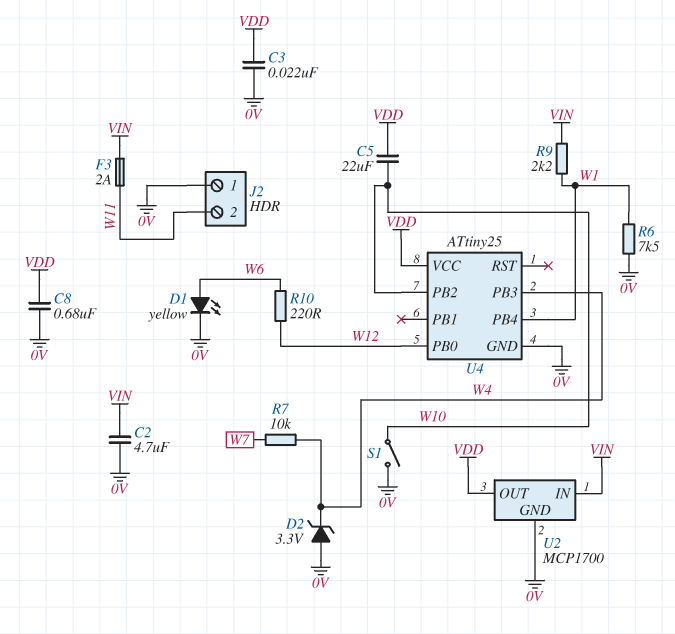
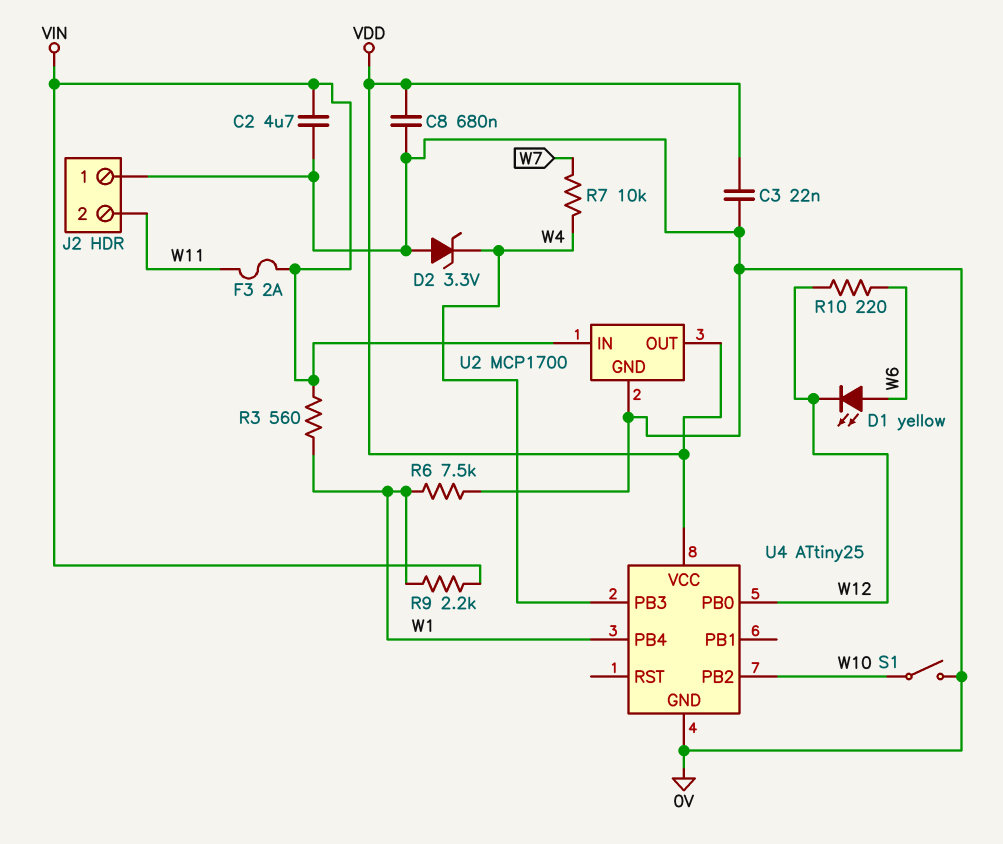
C5: 22uF (VDD, W10) -> none
D1: LED yellow (A W6, K 0V) -> LED yellow (A W6, K W12)
R3: none -> 560 (VIN, W1)

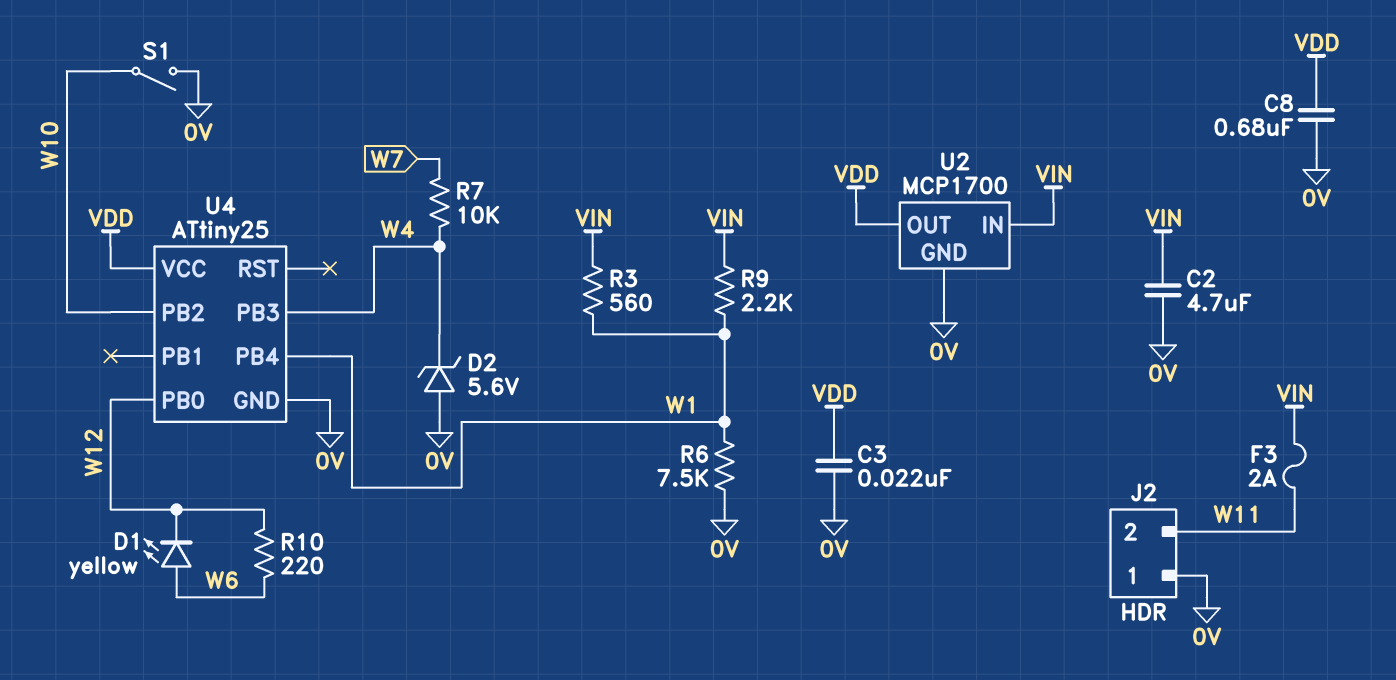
D2: zener 3.3V (A 0V, K W4) -> zener 5.6V (A 0V, K W4)

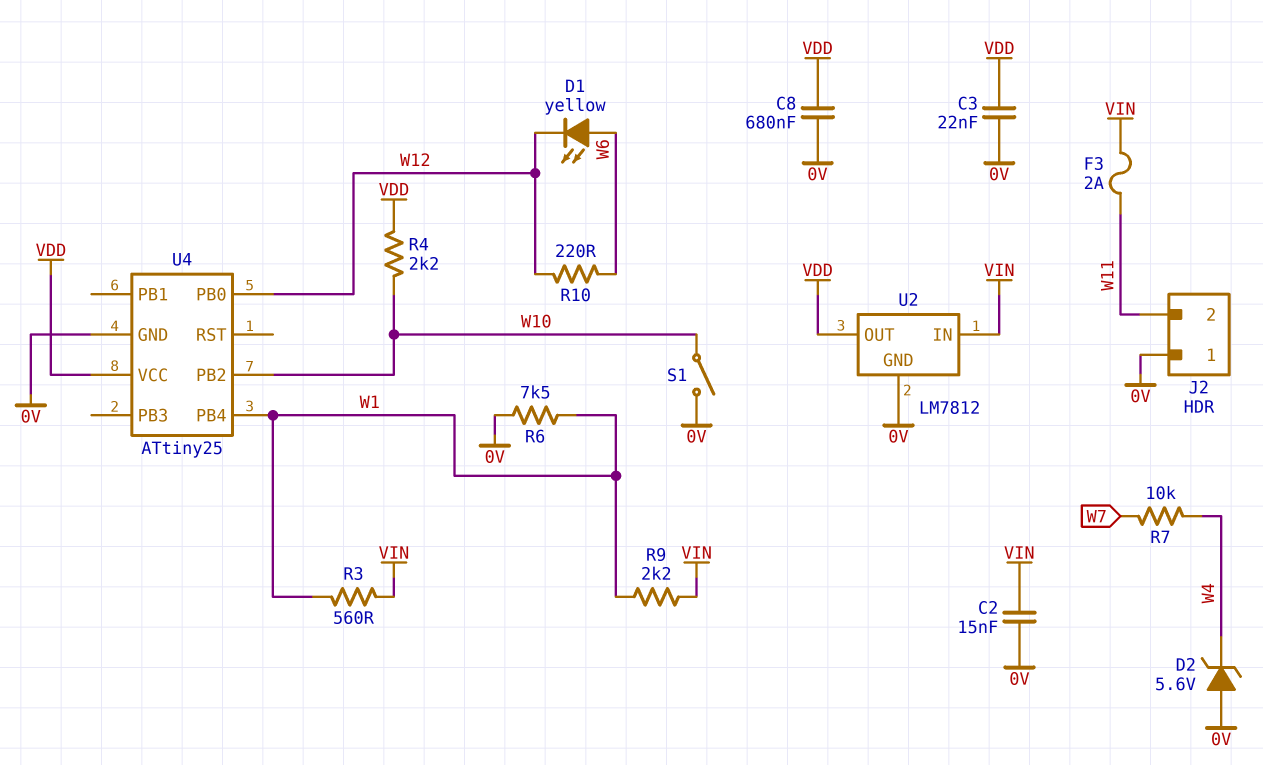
C2: 4.7uF (0V, VIN) -> 15nF (0V, VIN)
R4: none -> 2.2k (VDD, W10)
U2: MCP1700 -> LM7812
U4 pin PB3: W4 -> none

